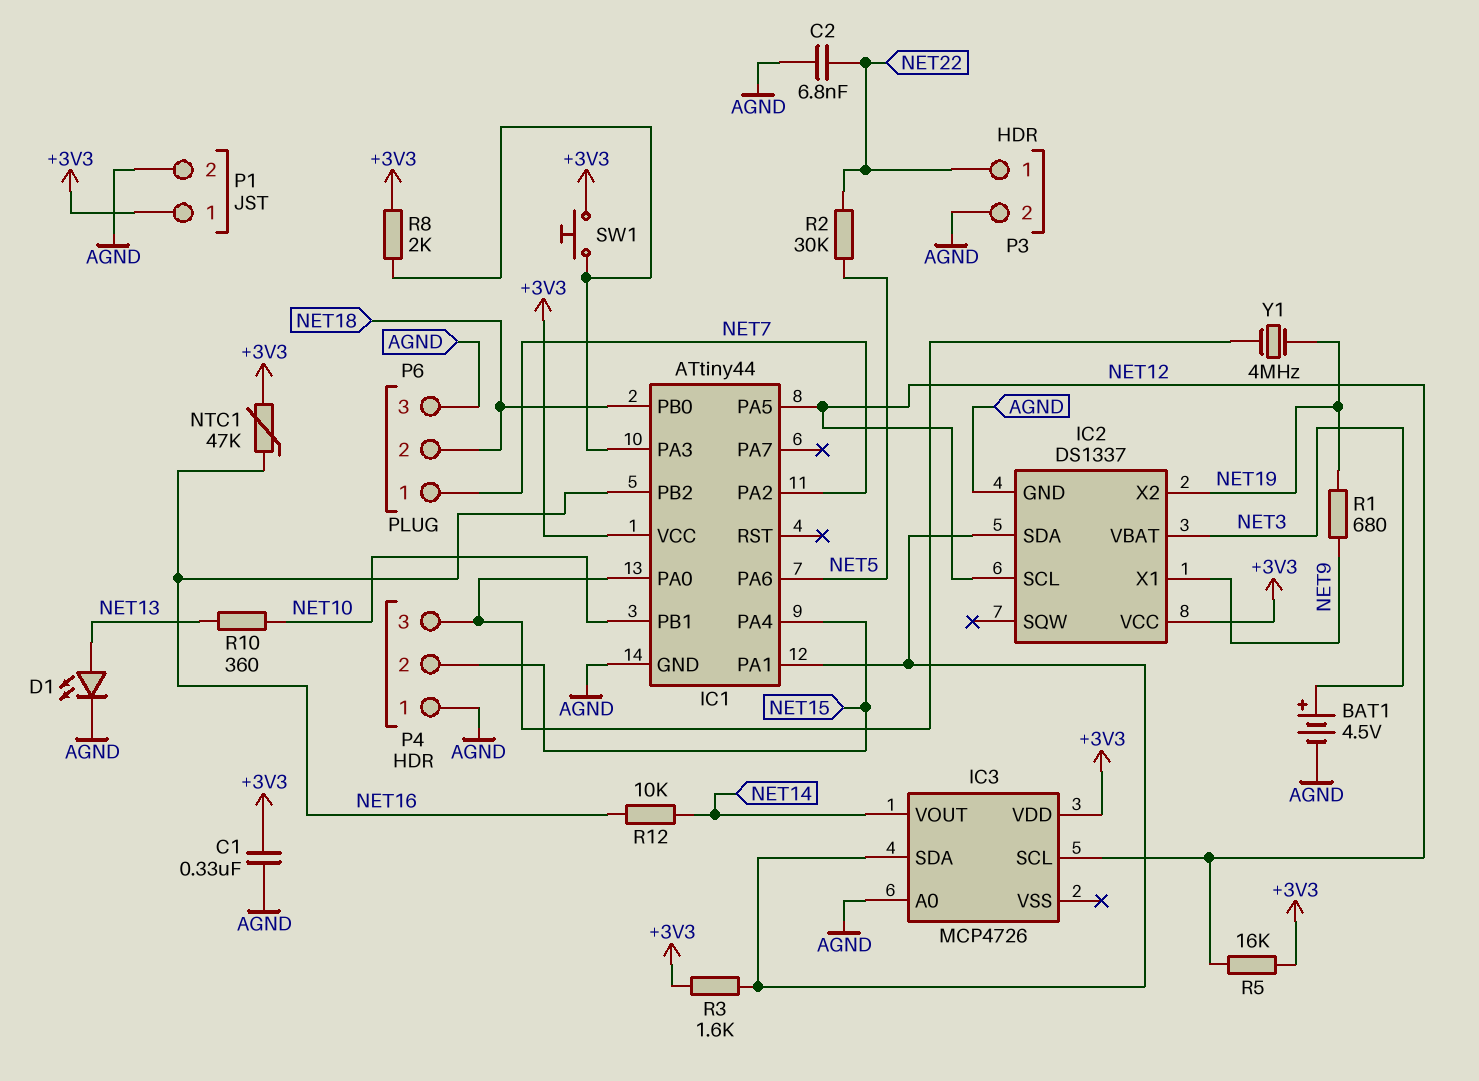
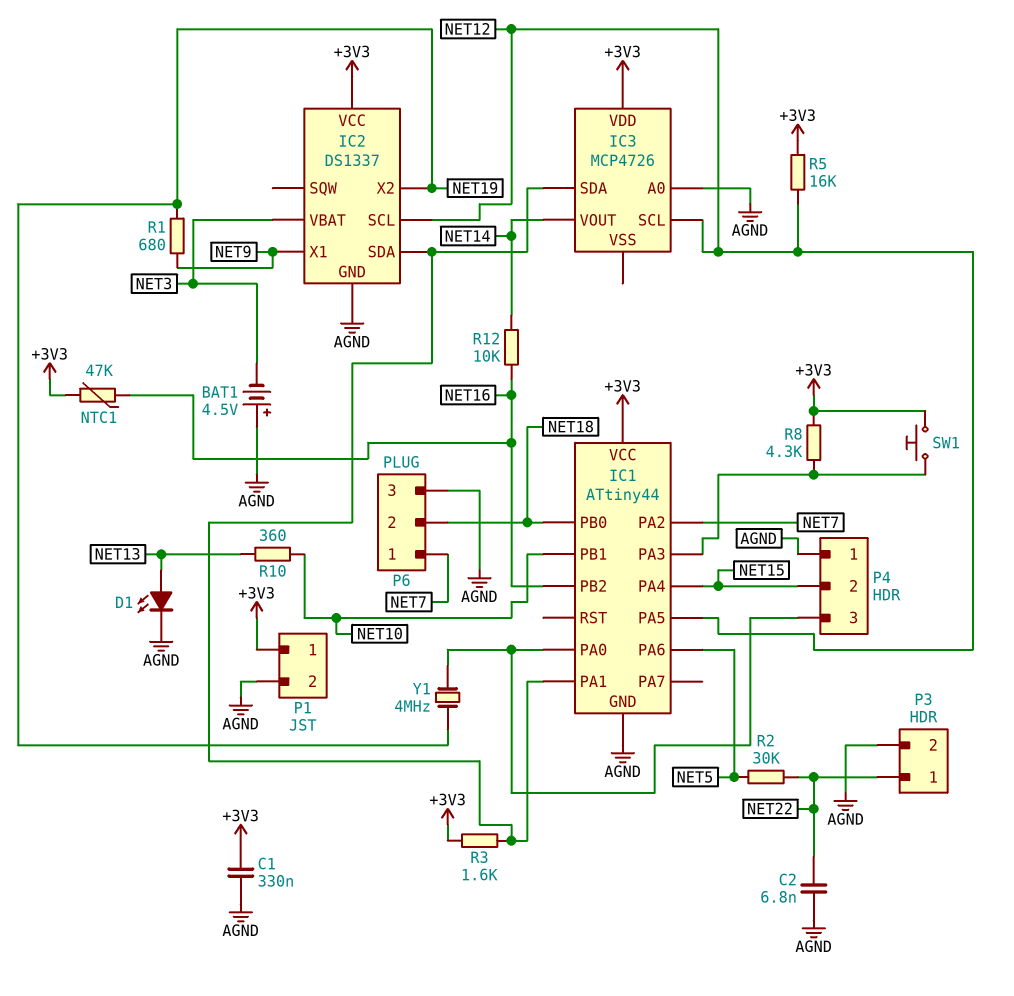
BAT1: 4.5V (plus NET3, minus AGND) -> 4.5V (plus AGND, minus NET3)
R8: 2k (+3V3, IC1/PA3) -> 4.3k (+3V3, IC1/PA3)

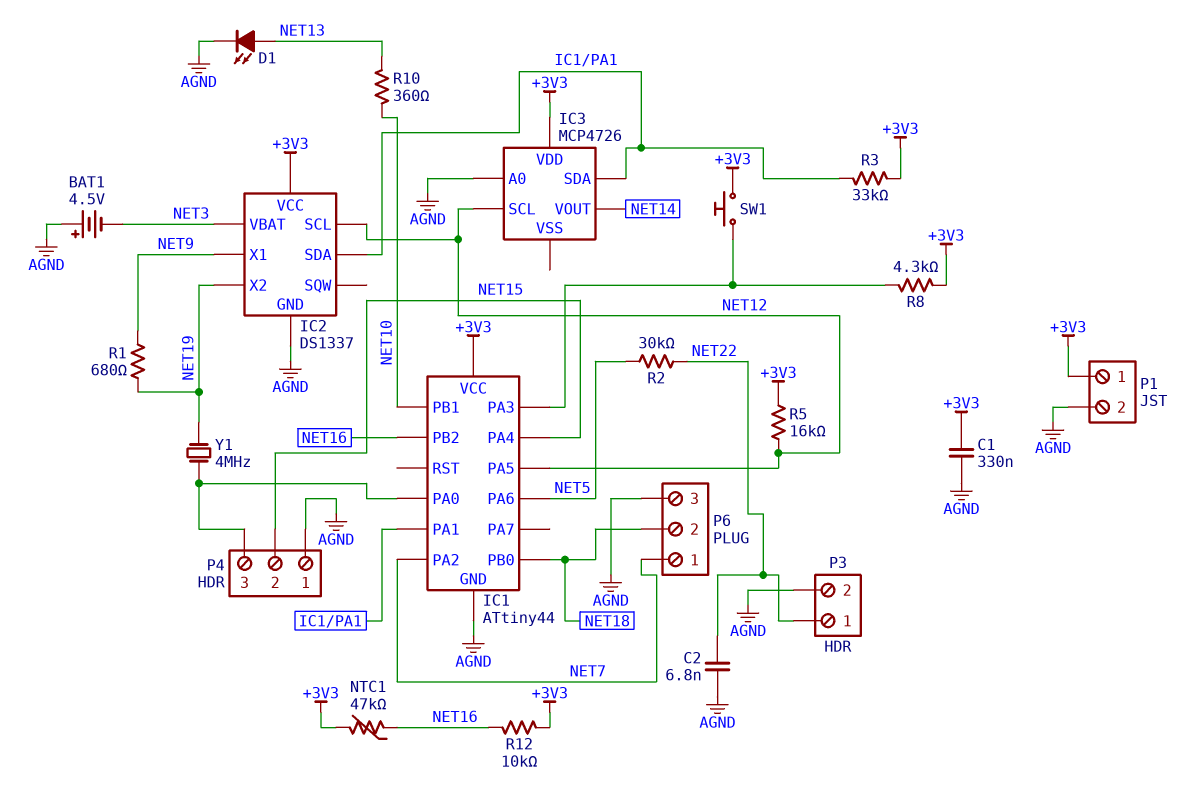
R3: 1.6k (+3V3, IC1/PA1) -> 33k (+3V3, IC1/PA1)
R12: 10k (NET14, NET16) -> 10k (+3V3, NET16)

